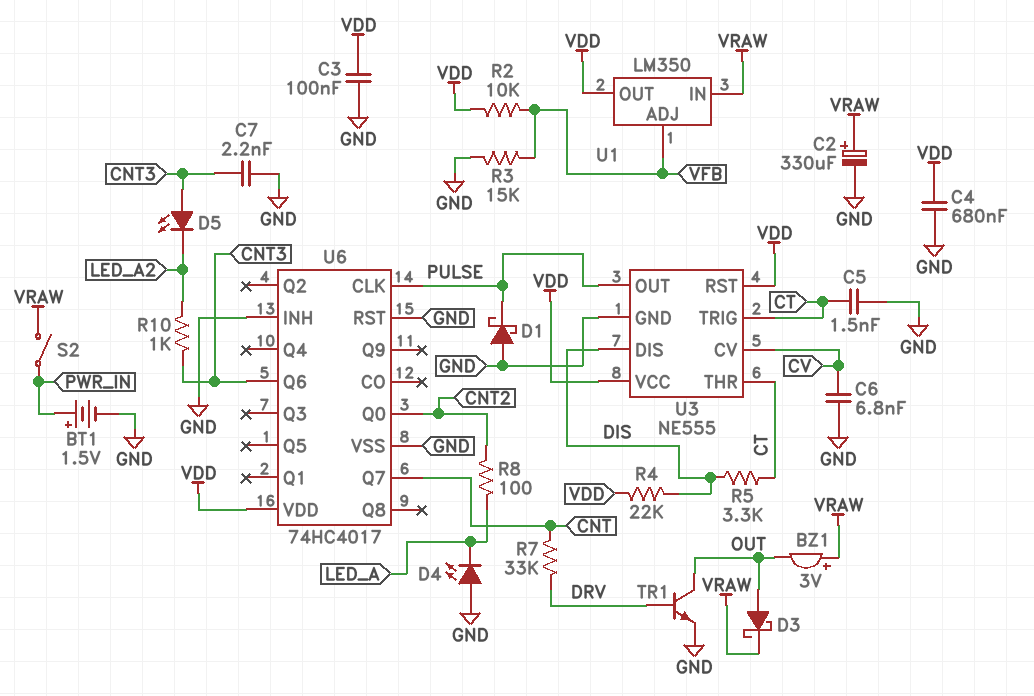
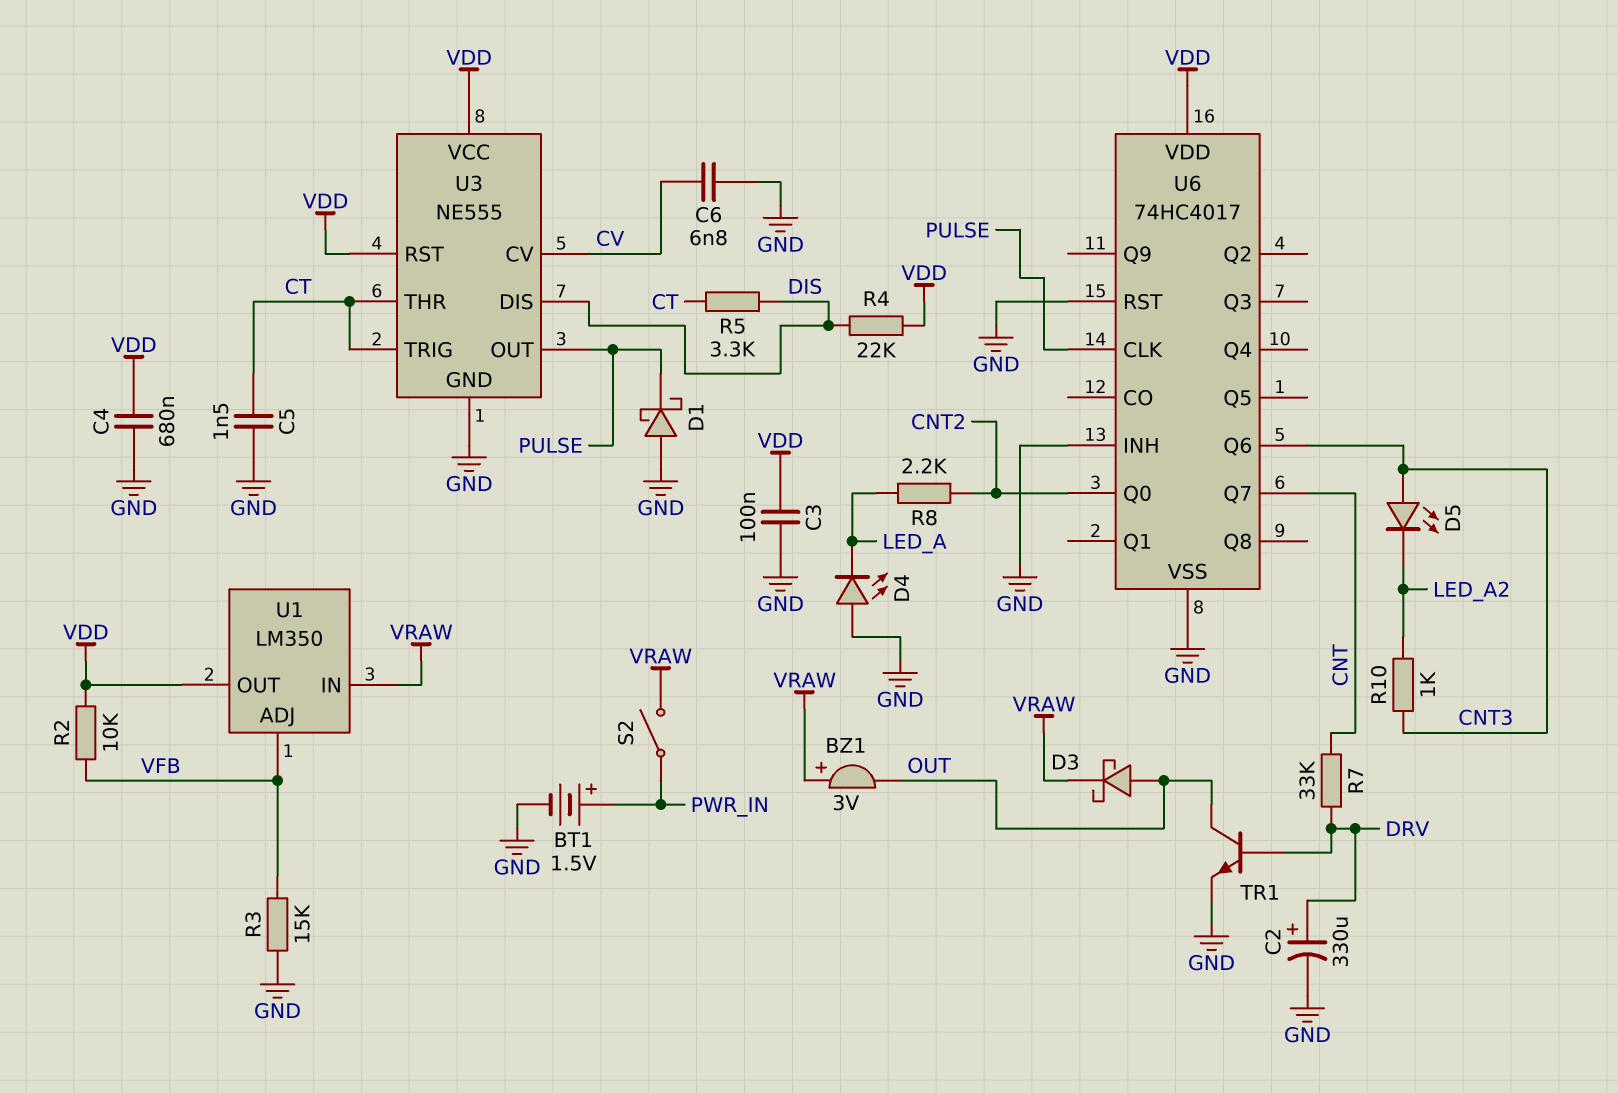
C2: 330uF (plus VRAW, minus GND) -> 330uF (plus DRV, minus GND)
C7: 2.2nF (CNT3, GND) -> none
R8: 100 (CNT2, LED_A) -> 2.2k (CNT2, LED_A)

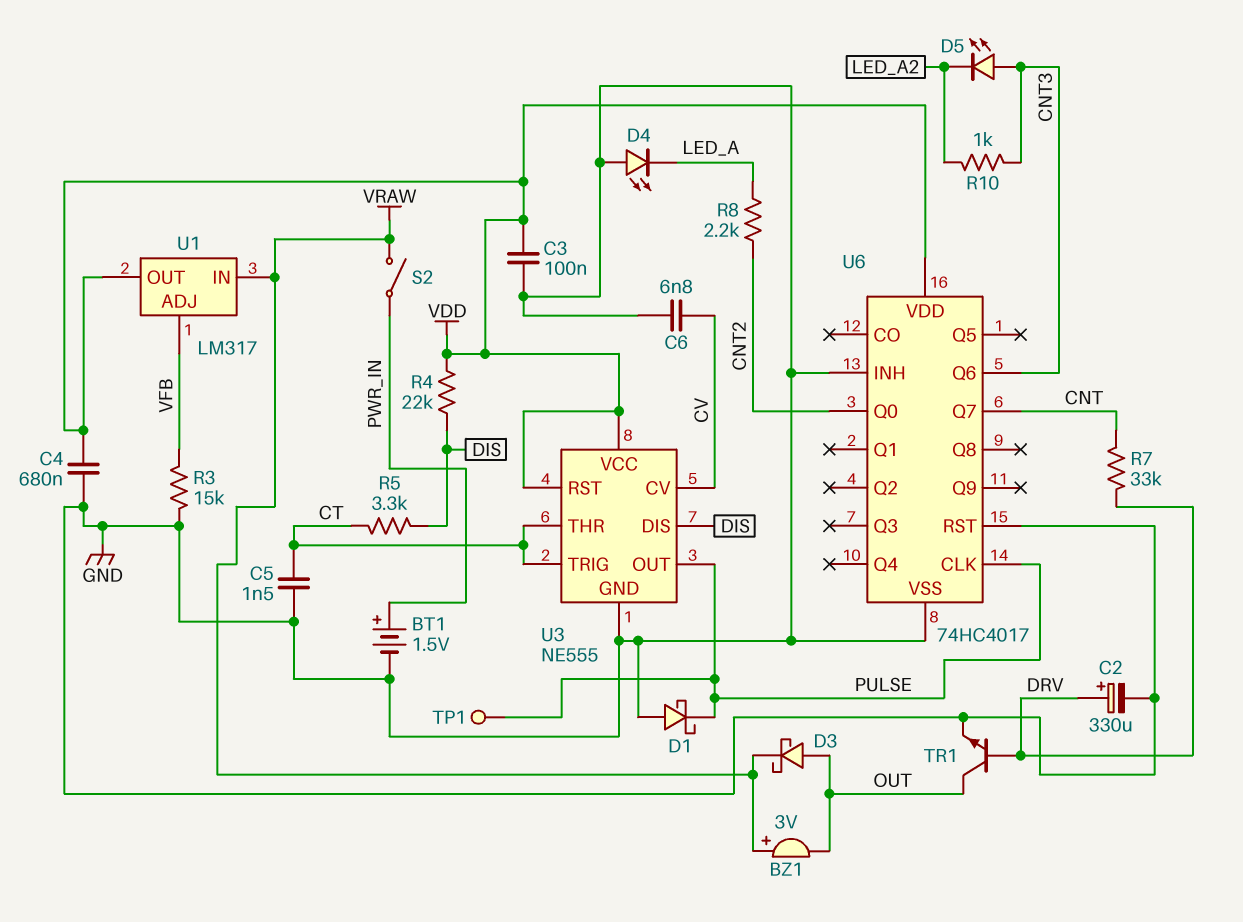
R2: 10k (VDD, VFB) -> none
TP1: none -> test point (PULSE)
U1: LM350 -> LM317

